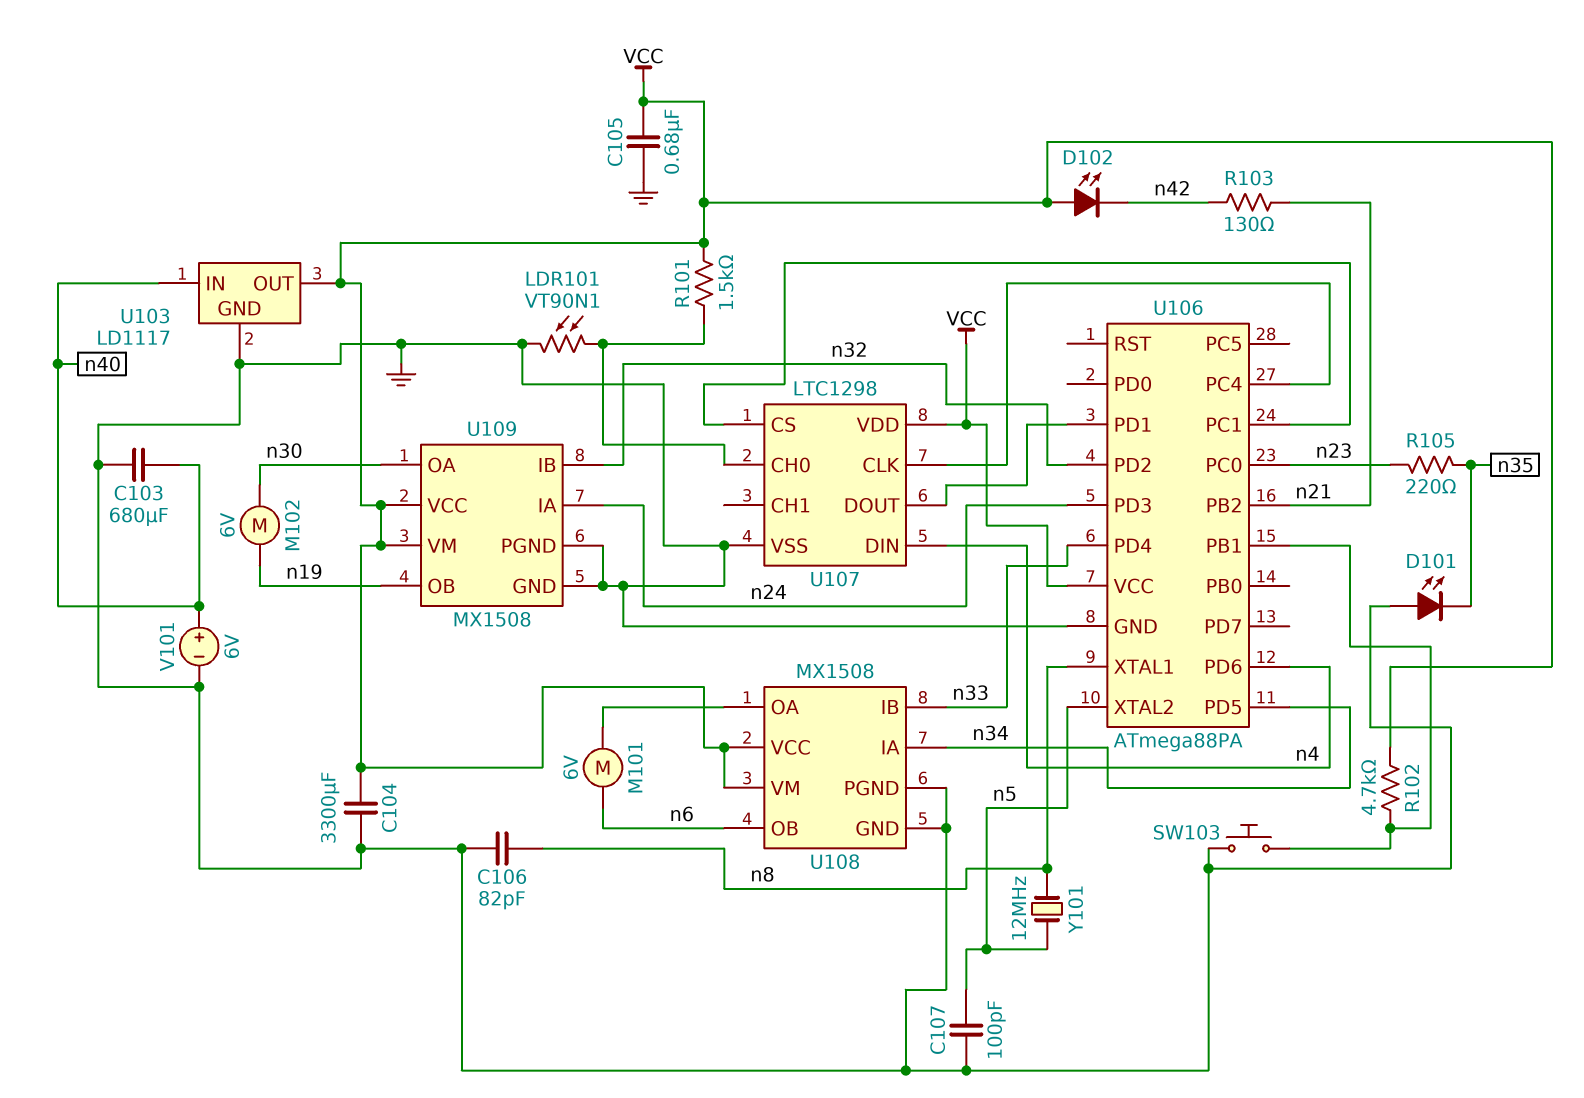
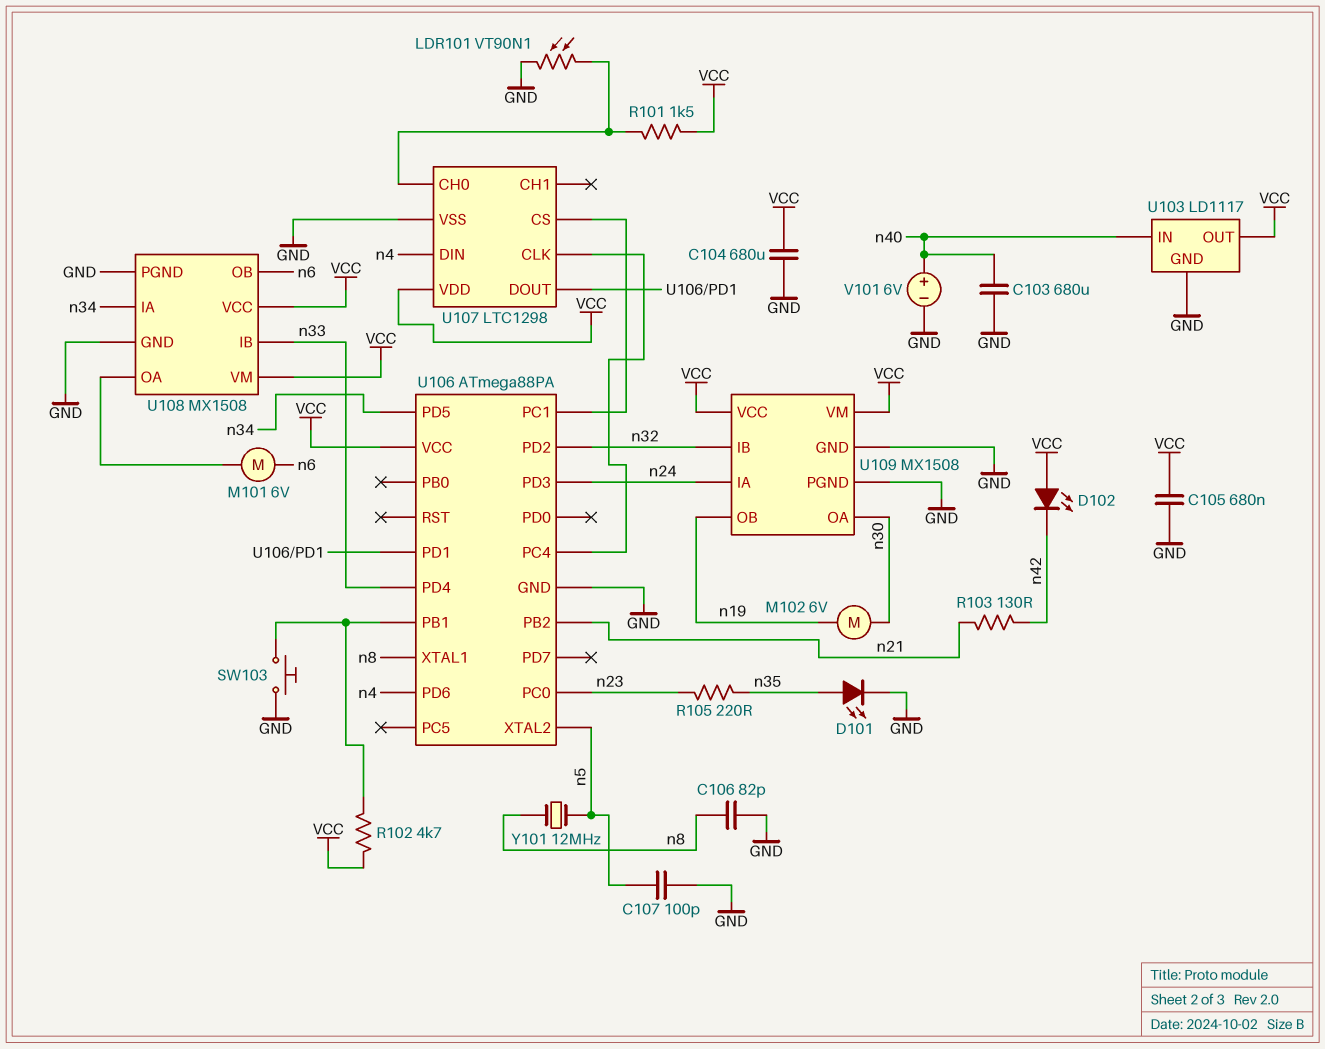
C104: 3300uF (GND, VCC) -> 680uF (GND, VCC)
D101: LED (A GND, K n35) -> LED (A n35, K GND)

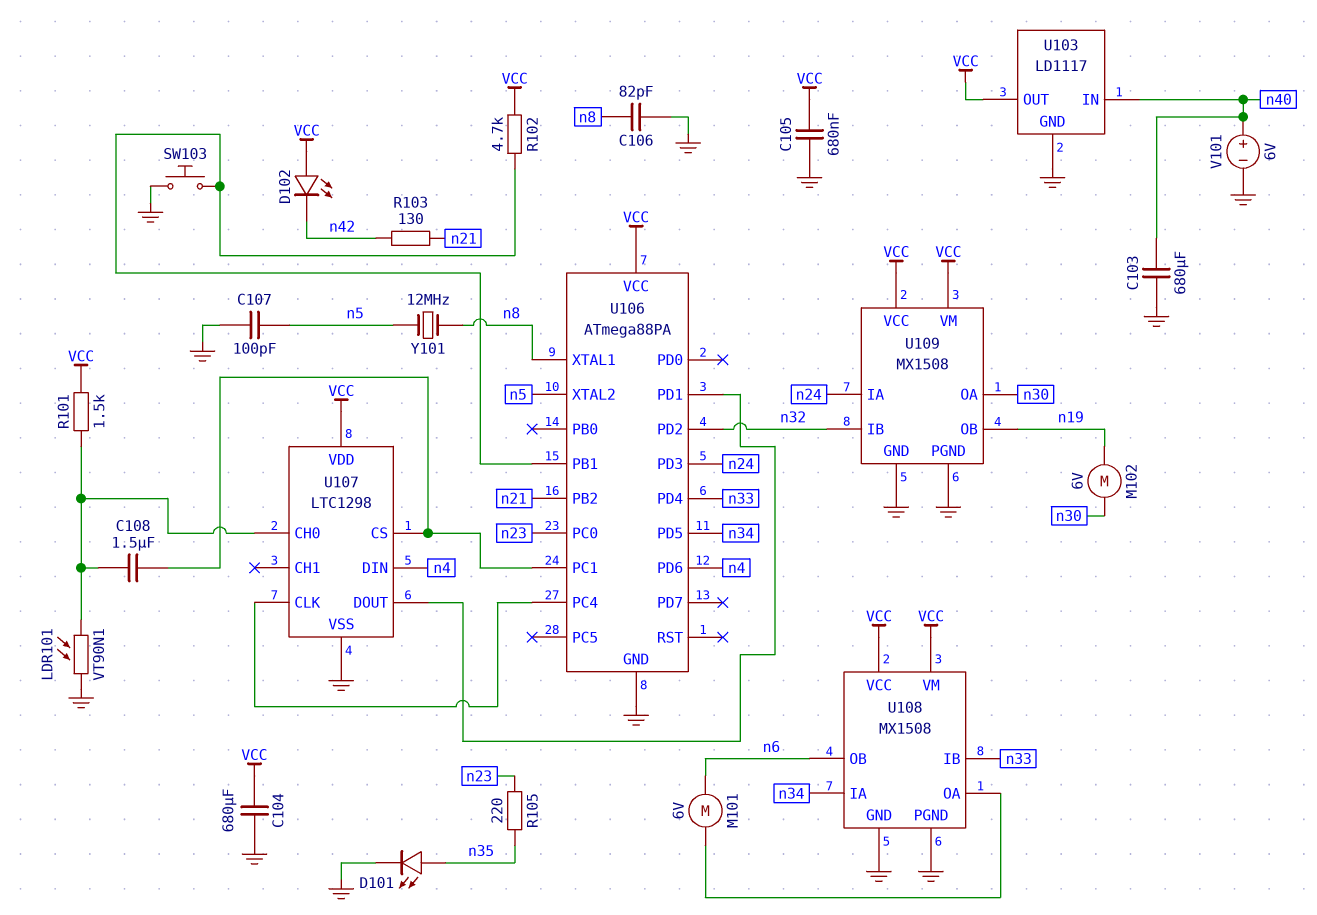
C108: none -> 1.5uF (U106/PC1, U107/CH0)

